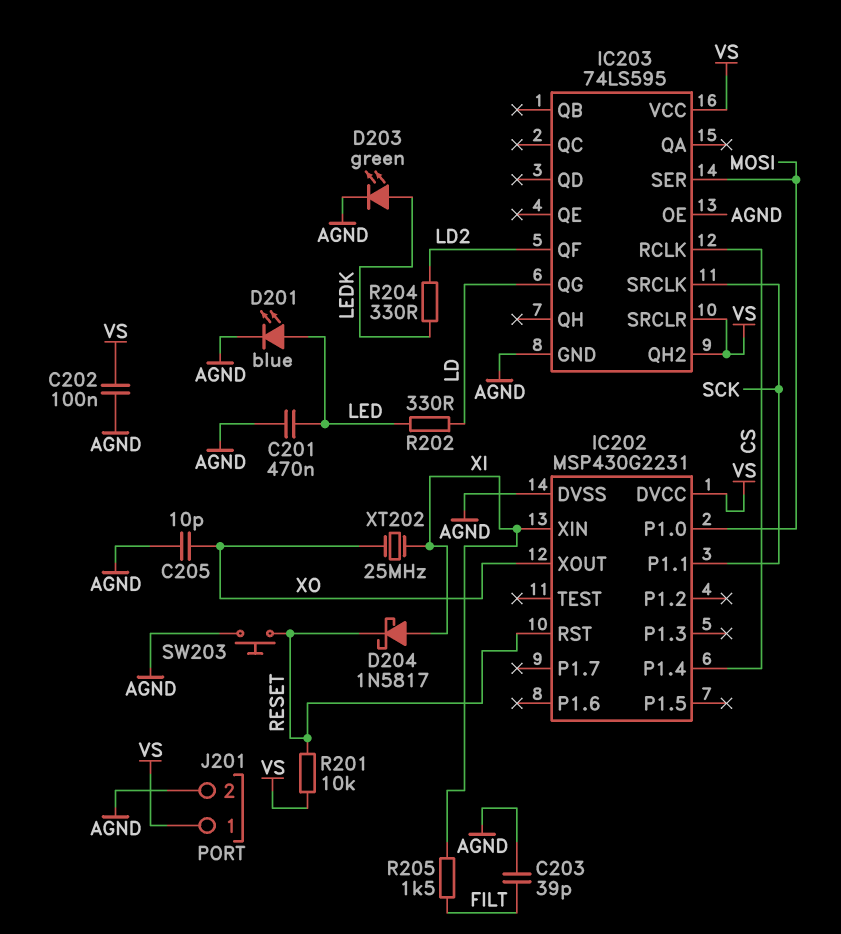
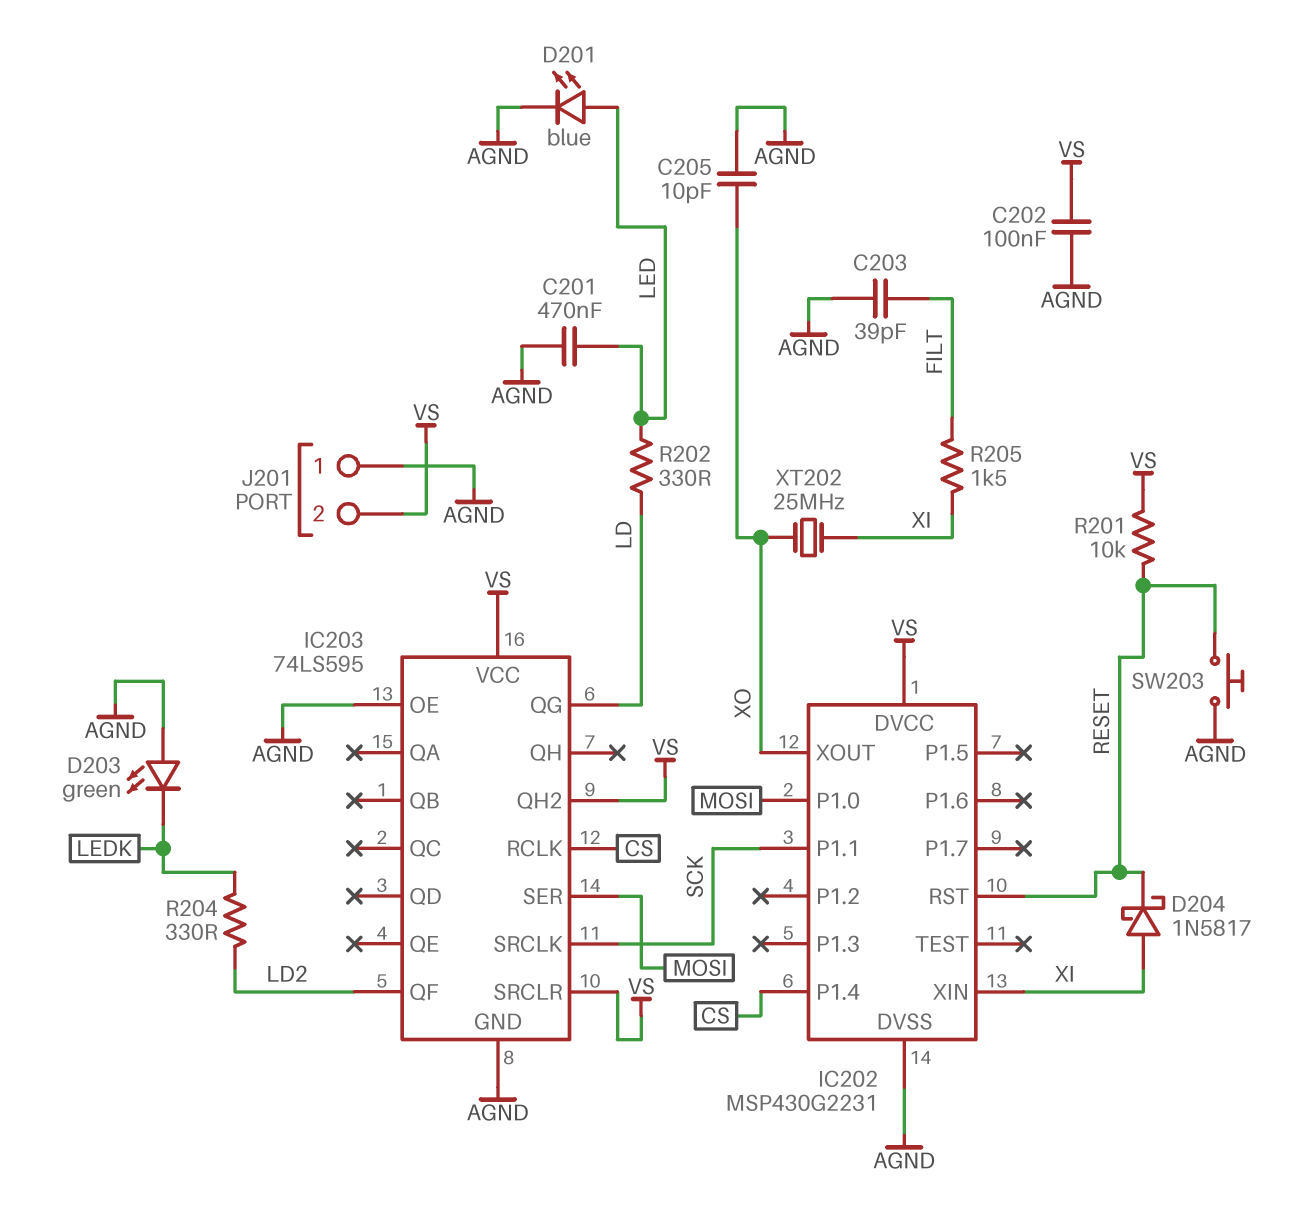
D203: LED green (A LEDK, K AGND) -> LED green (A AGND, K LEDK)
J201 pin 1: VS -> AGND
J201 pin 2: AGND -> VS

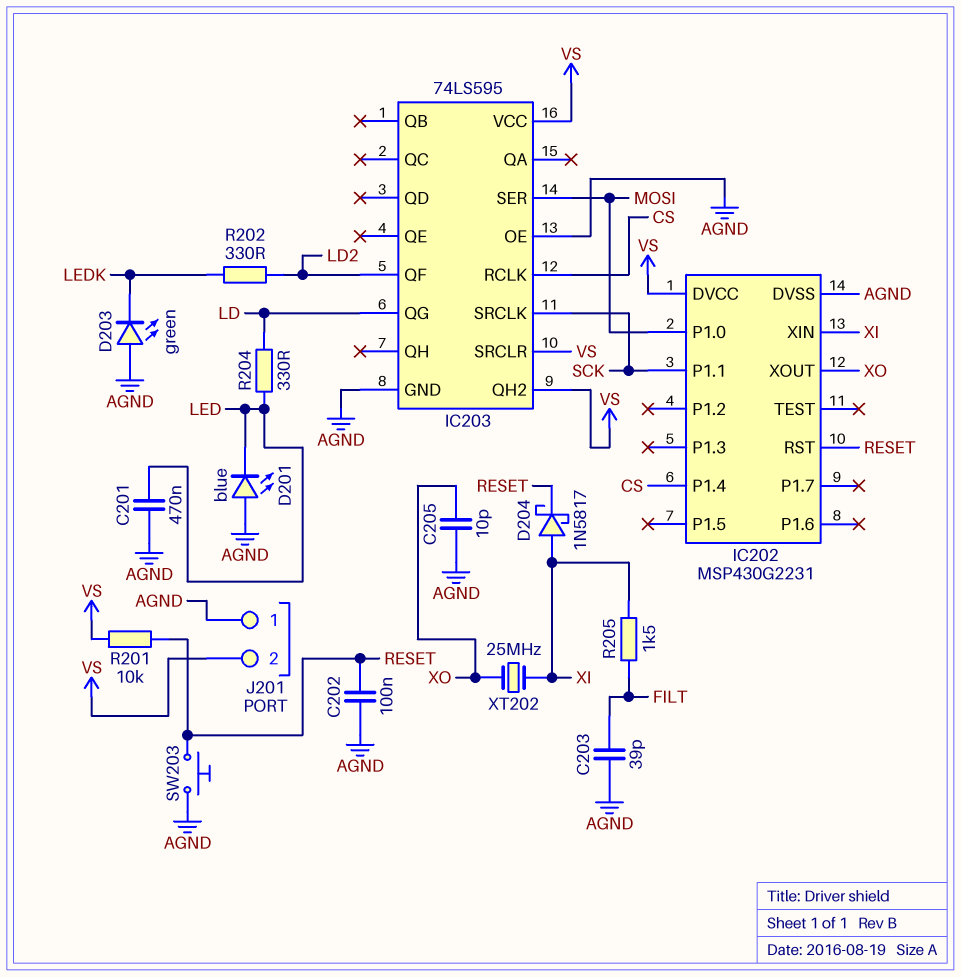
C202: 100nF (AGND, VS) -> 100nF (AGND, RESET)
D201: LED blue (A LED, K AGND) -> LED blue (A AGND, K LED)
R202: 330 (LD, LED) -> 330 (LD2, LEDK)
R204: 330 (LD2, LEDK) -> 330 (LD, LED)

